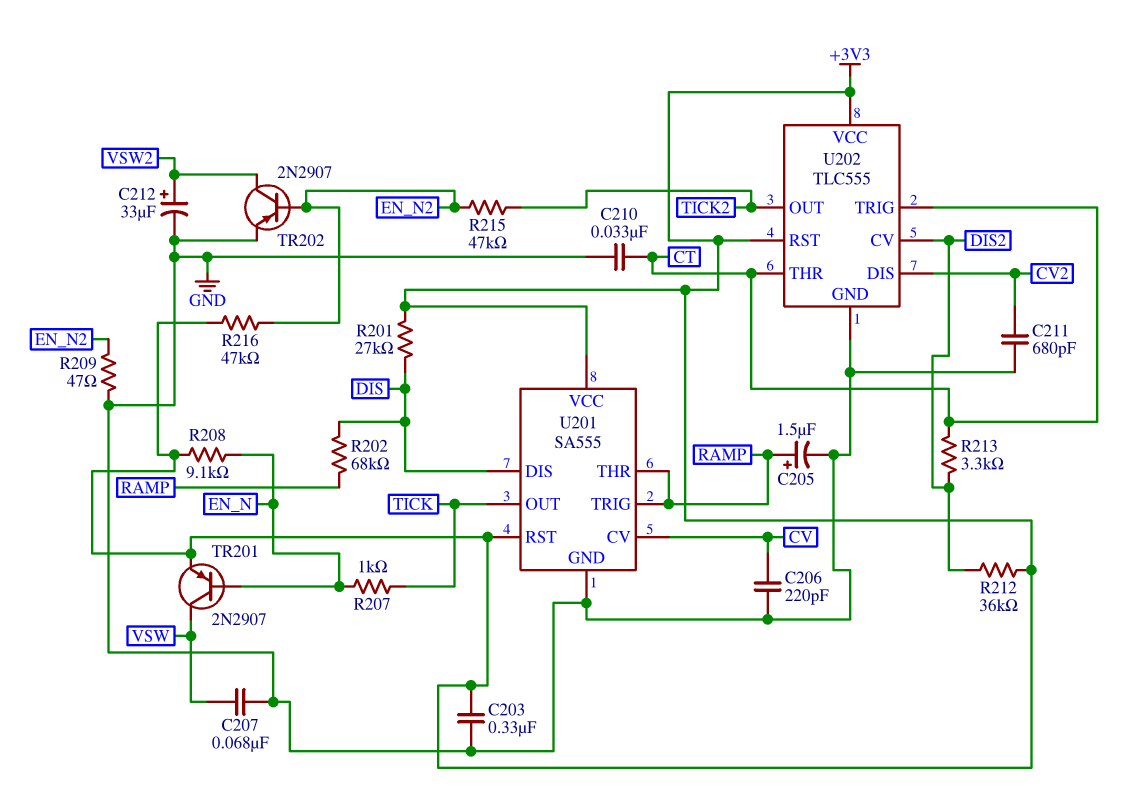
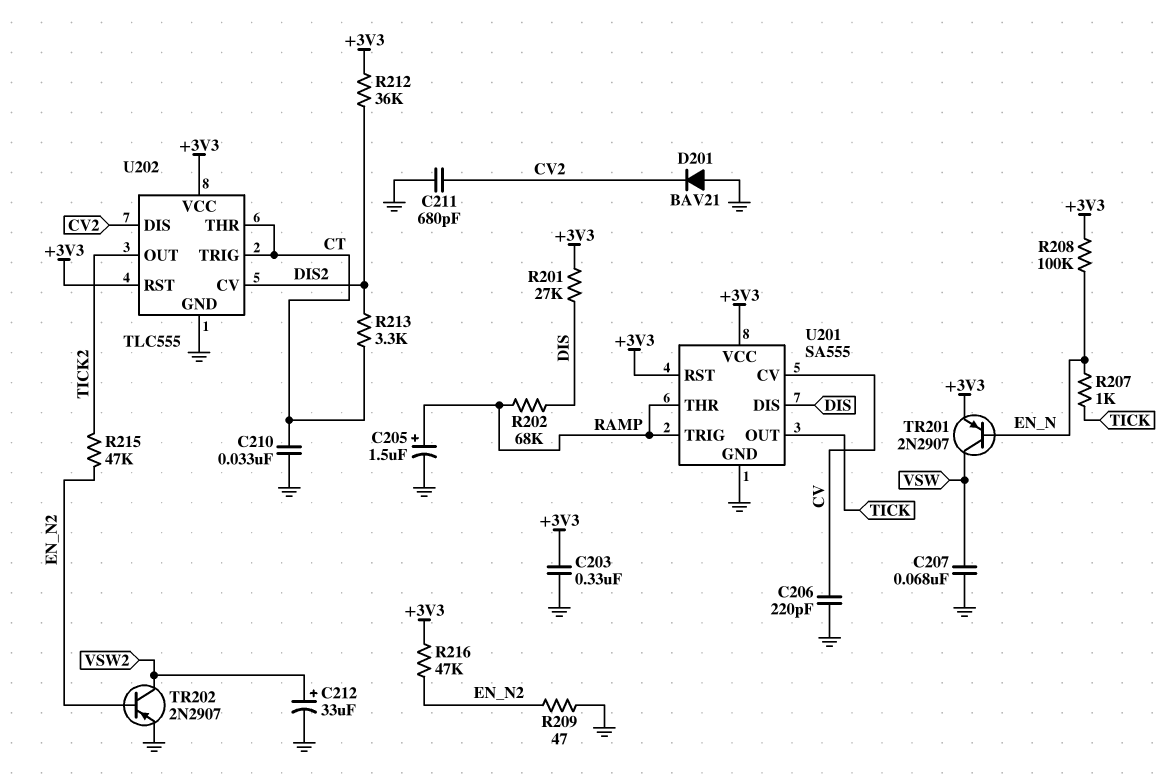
D201: none -> diode BAV21 (A GND, K CV2)
R208: 9.1k (+3V3, EN_N) -> 100k (+3V3, EN_N)

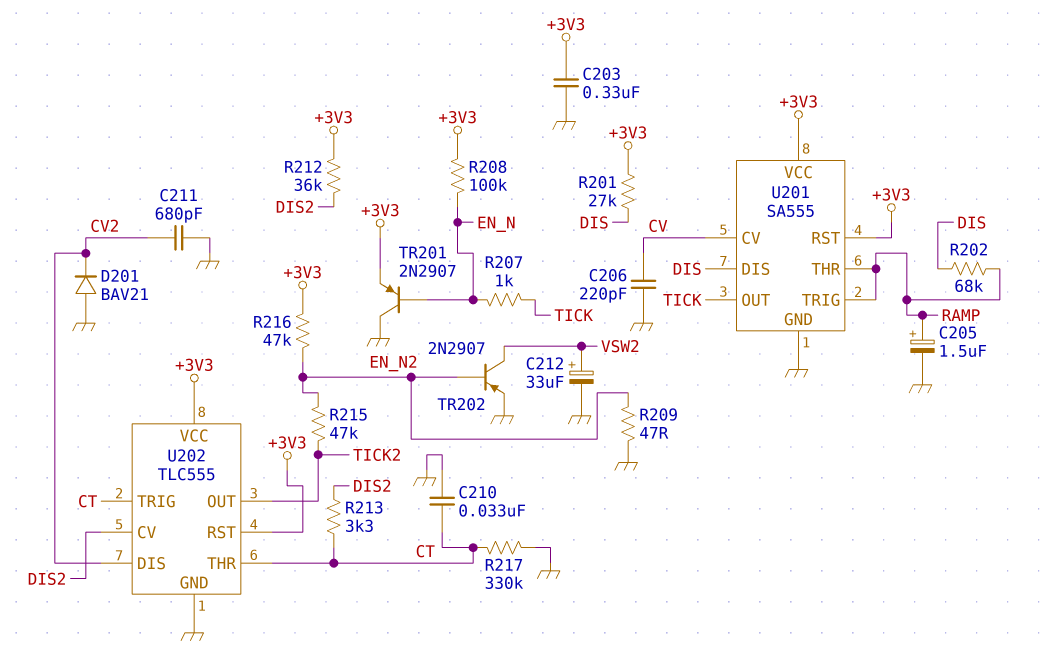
C207: 68nF (GND, VSW) -> none
R217: none -> 330k (CT, GND)
TR201: PNP 2N2907 (B EN_N, C VSW, E +3V3) -> PNP 2N2907 (B EN_N, C GND, E +3V3)

